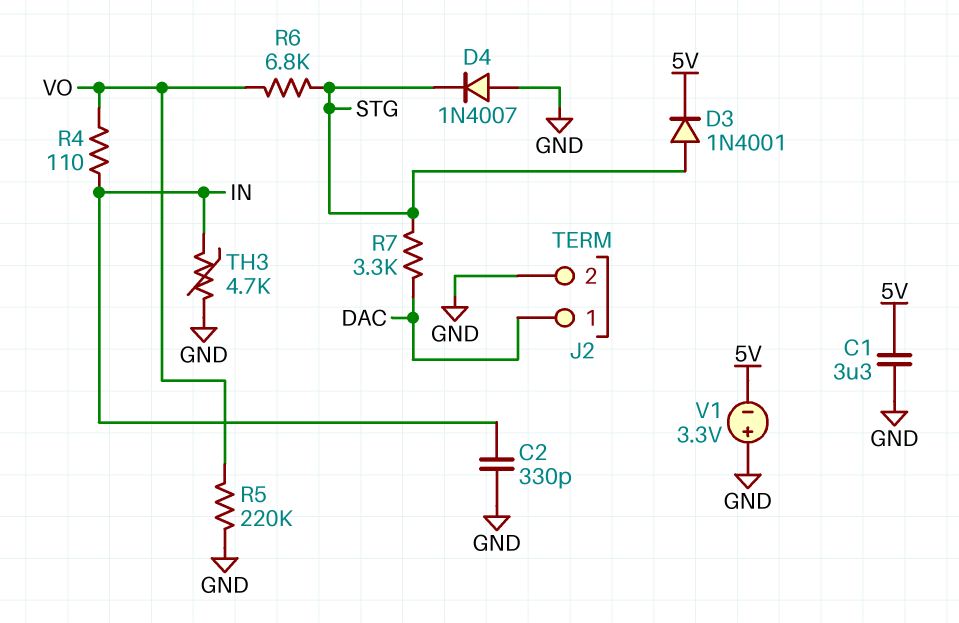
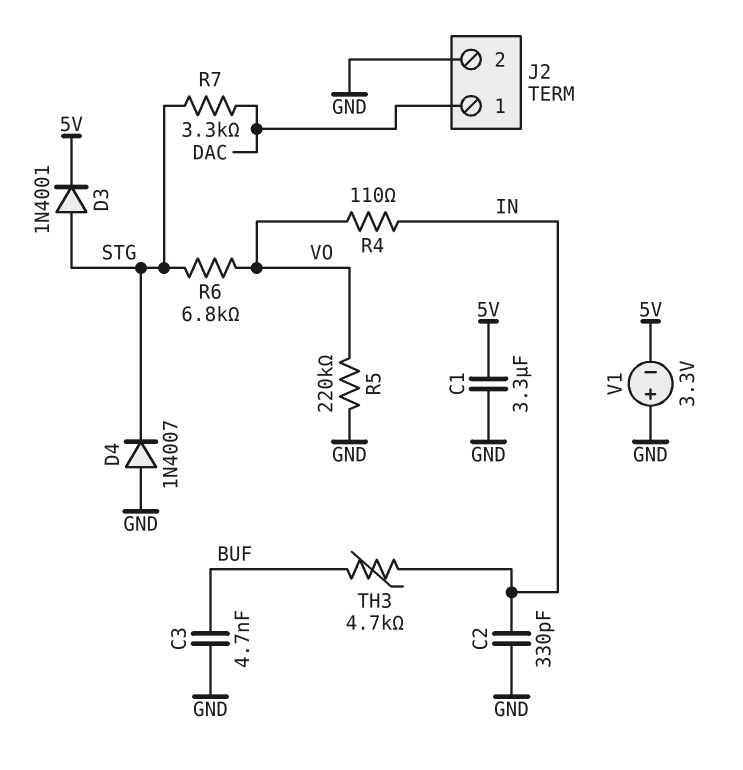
C3: none -> 4.7nF (BUF, GND)
TH3: 4.7k (GND, IN) -> 4.7k (BUF, IN)

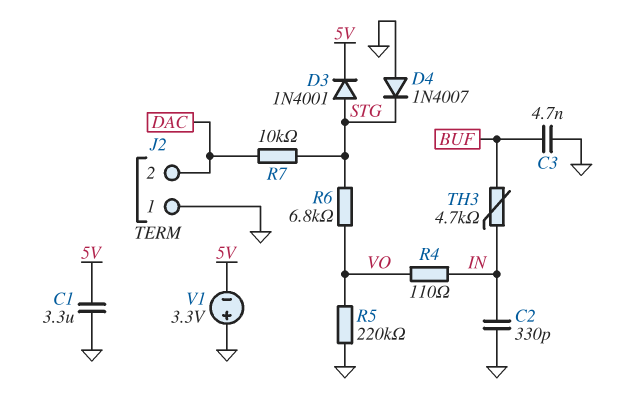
J2 pin 1: DAC -> GND
J2 pin 2: GND -> DAC
R7: 3.3k (DAC, STG) -> 10k (DAC, STG)

